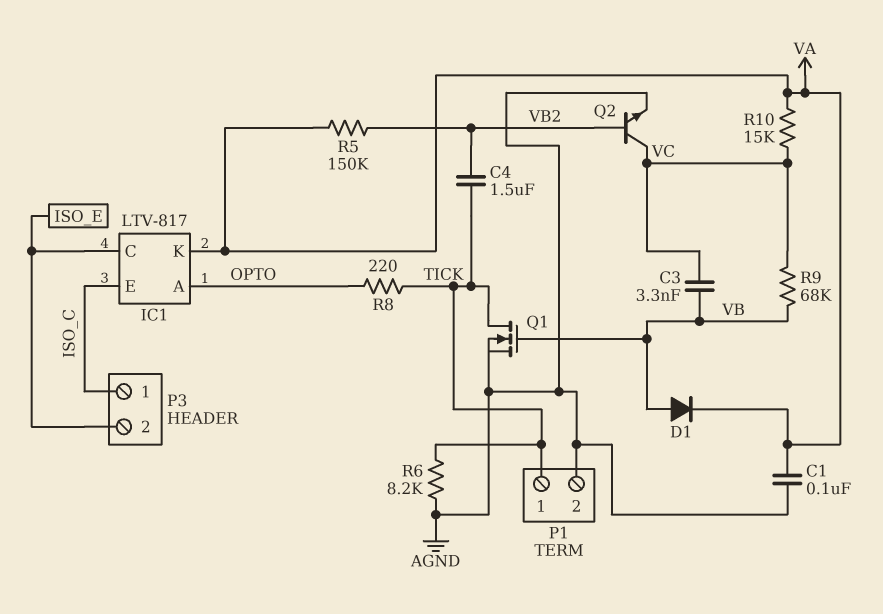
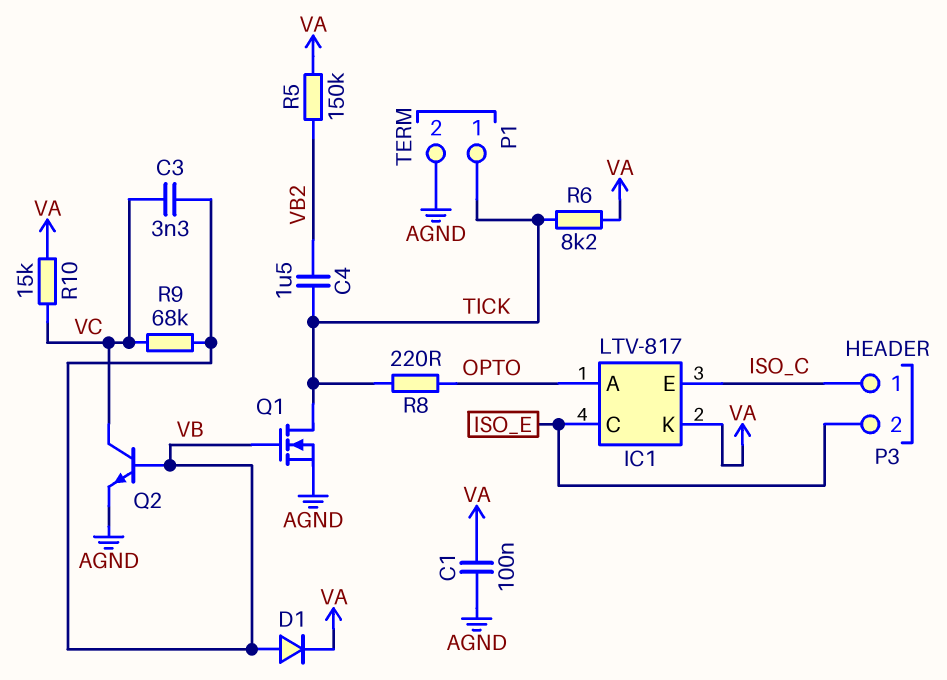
Q2: NPN (B VB2, C VC, E AGND) -> NPN (B VB, C VC, E AGND)
R6: 8.2k (AGND, TICK) -> 8.2k (TICK, VA)

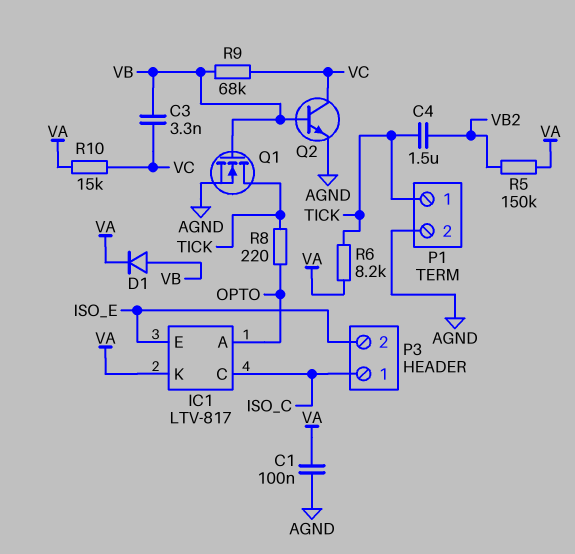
IC1 pin C: ISO_E -> ISO_C
IC1 pin E: ISO_C -> ISO_E

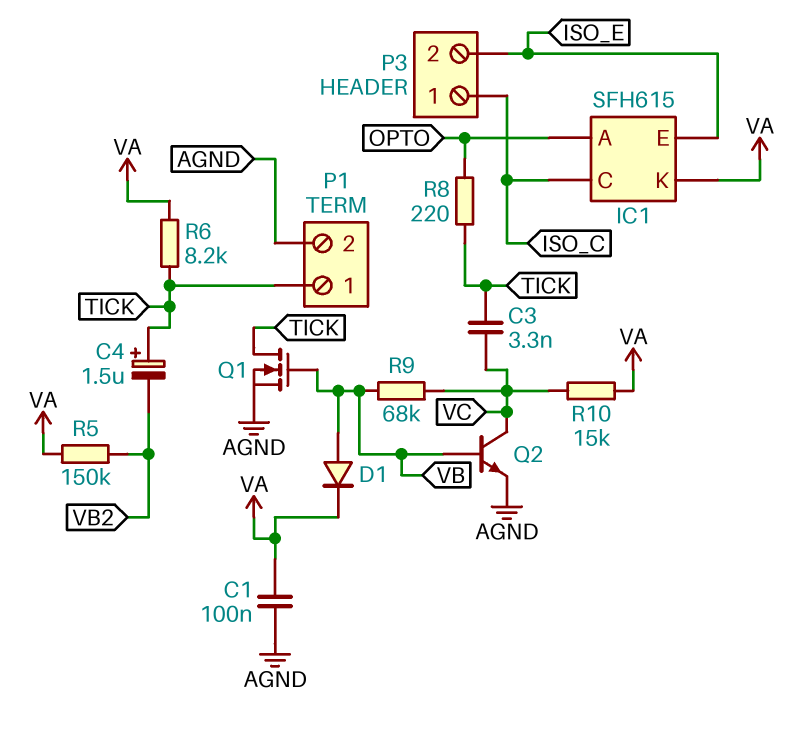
C3: 3.3nF (VB, VC) -> 3.3nF (TICK, VC)
C4: 1.5uF (TICK, VB2) -> 1.5uF (plus TICK, minus VB2)
IC1: LTV-817 -> SFH615

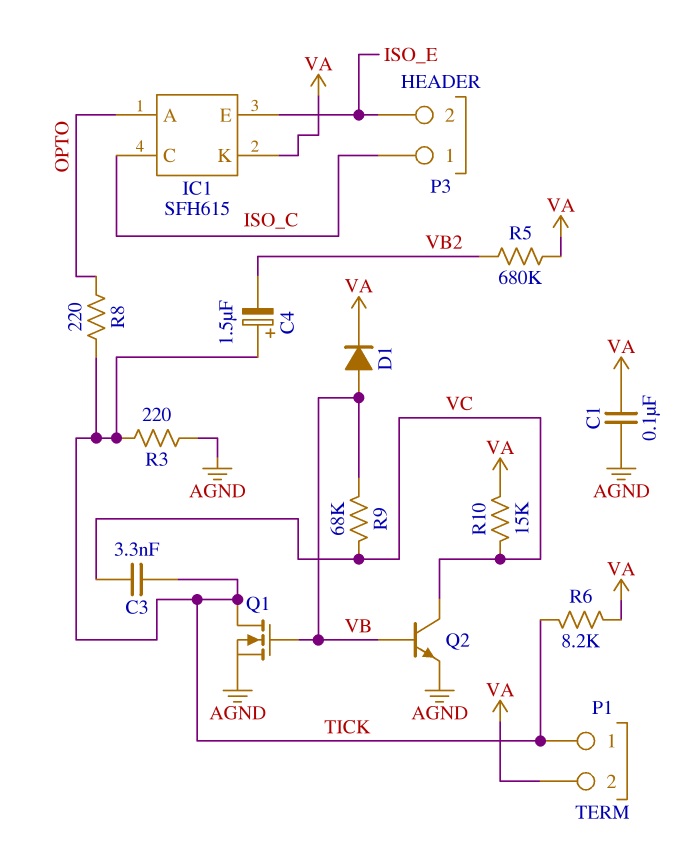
P1 pin 2: AGND -> VA
R3: none -> 220 (AGND, TICK)
R5: 150k (VA, VB2) -> 680k (VA, VB2)

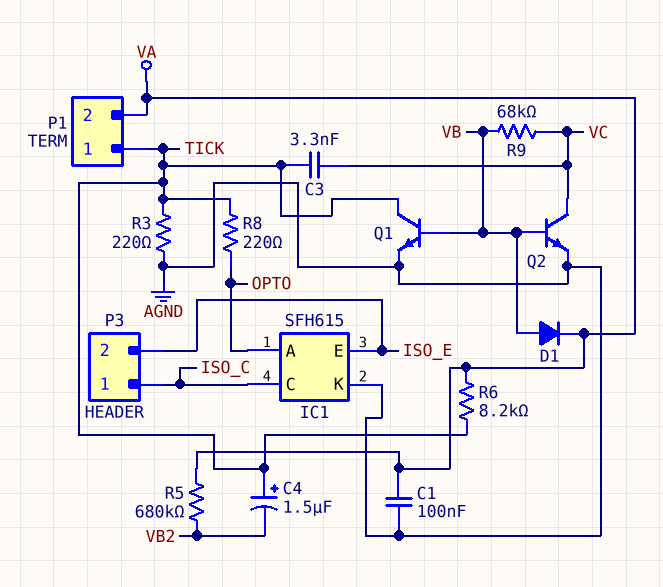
IC1 pin K: VA -> AGND
Q1: NMOS (G VB, D TICK, S AGND) -> NPN (B VB, C TICK, E AGND)
R10: 15k (VA, VC) -> none

